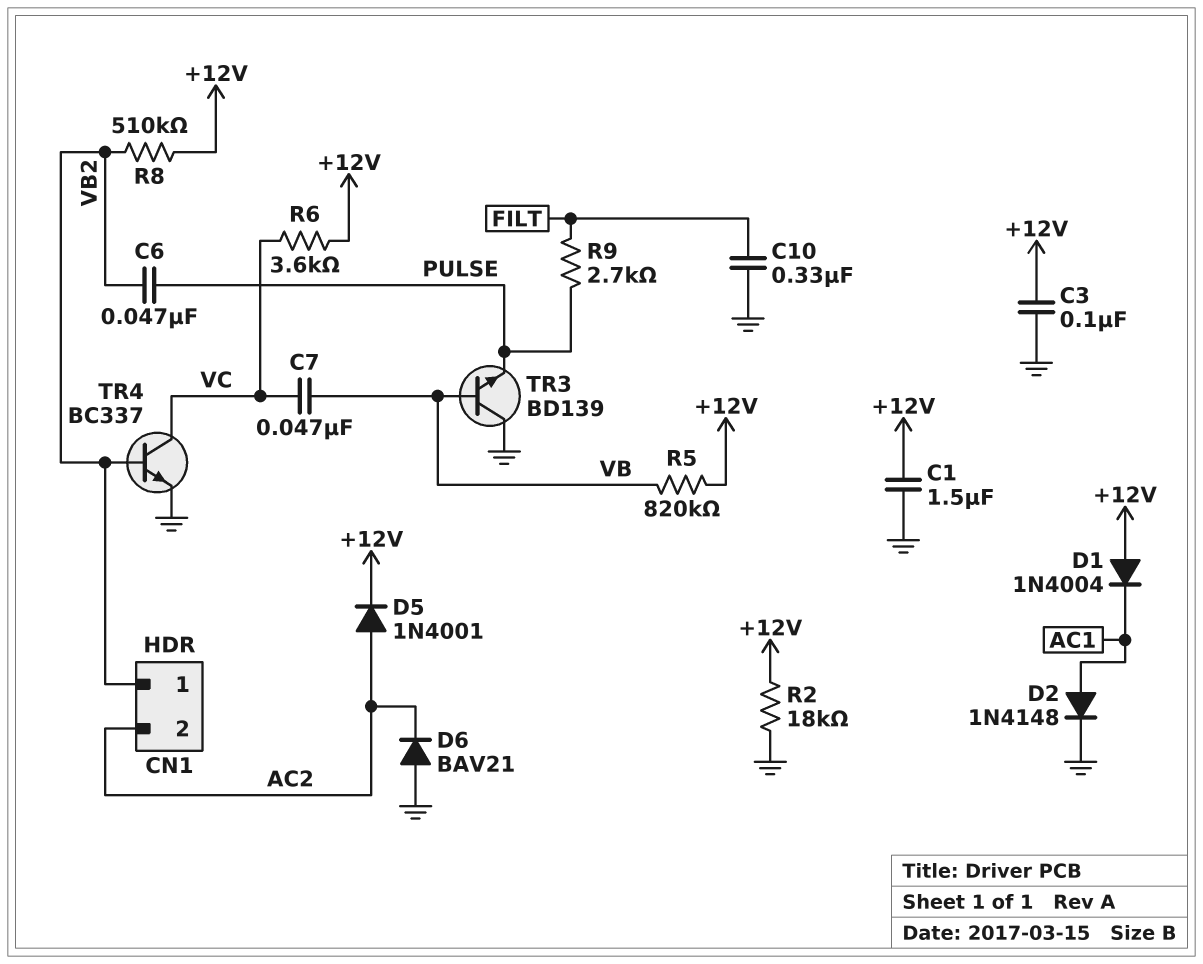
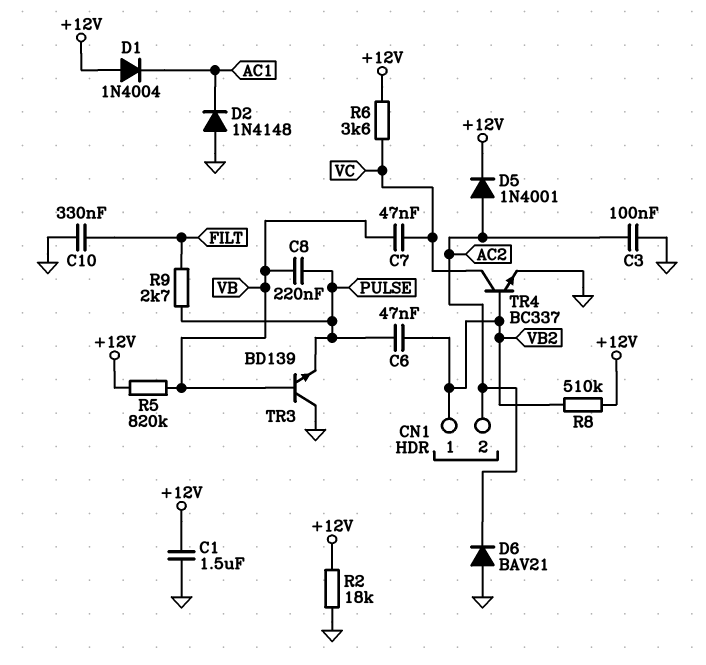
C3: 100nF (+12V, GND) -> 100nF (AC2, GND)
C8: none -> 220nF (PULSE, VB)
D2: diode 1N4148 (A AC1, K GND) -> diode 1N4148 (A GND, K AC1)

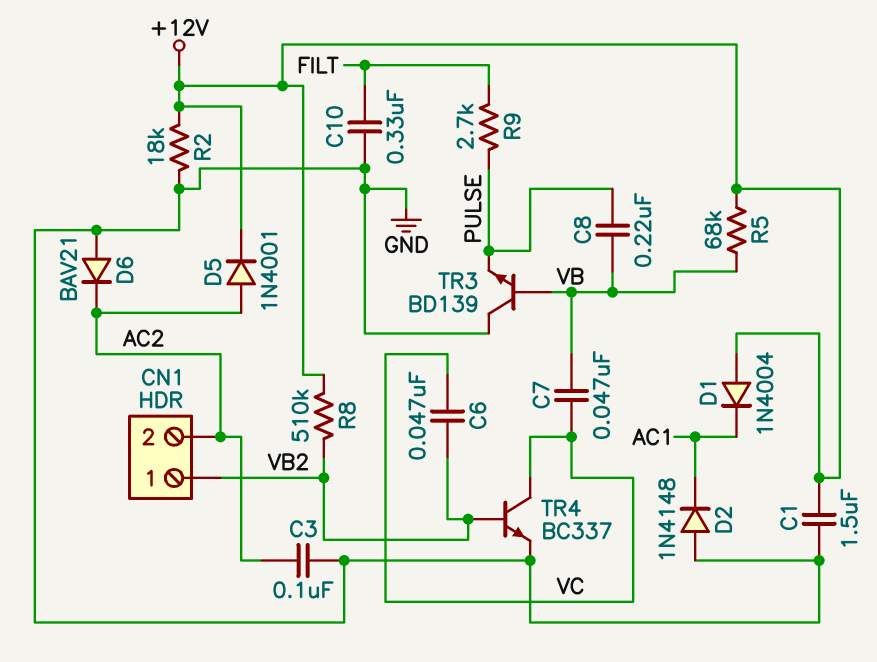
C6: 47nF (PULSE, VB2) -> 47nF (VB2, VC)
R5: 820k (+12V, VB) -> 68k (+12V, VB)
R6: 3.6k (+12V, VC) -> none

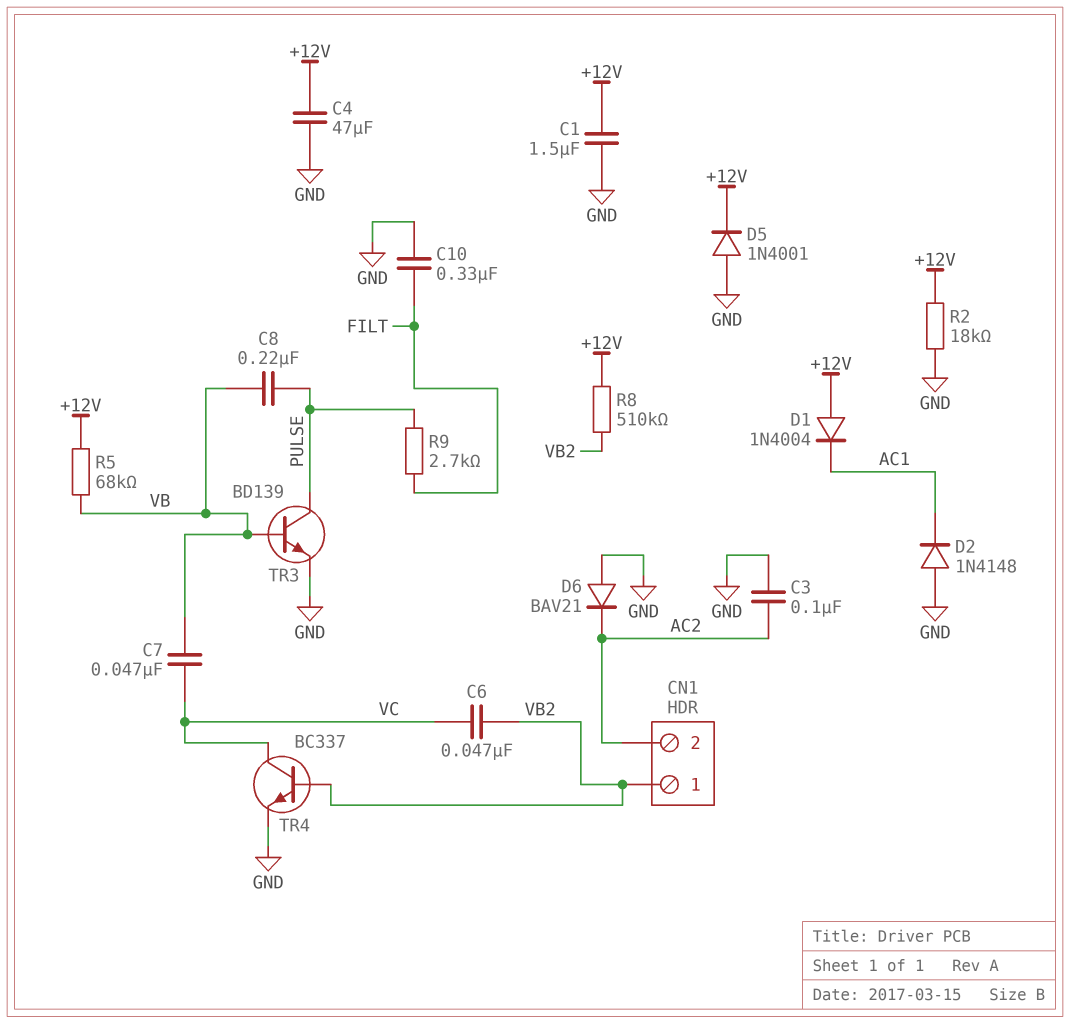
C4: none -> 47uF (+12V, GND)
D5: diode 1N4001 (A AC2, K +12V) -> diode 1N4001 (A GND, K +12V)
TR3: NPN BD139 (B VB, C GND, E PULSE) -> NPN BD139 (B VB, C PULSE, E GND)

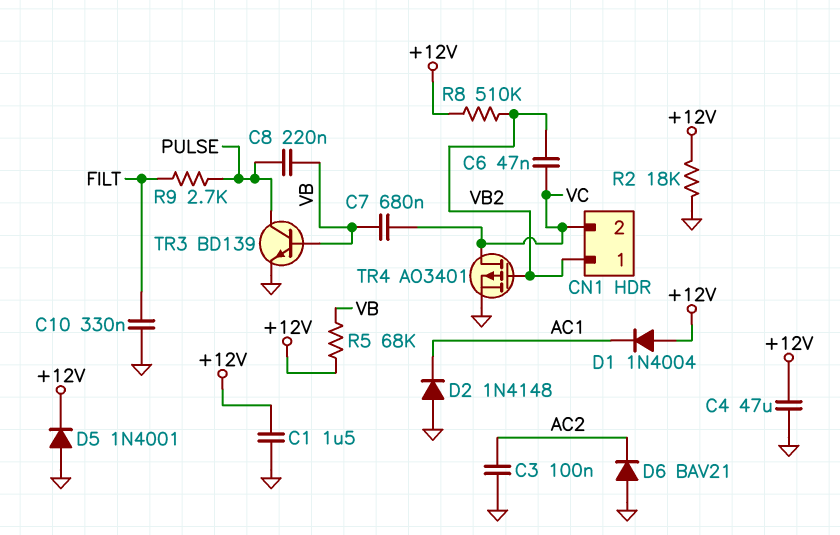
C7: 47nF (VB, VC) -> 680nF (VB, VC)
CN1 pin 2: AC2 -> VC
TR4: NPN BC337 (B VB2, C VC, E GND) -> PMOS AO3401 (G VB2, D VC, S GND)

